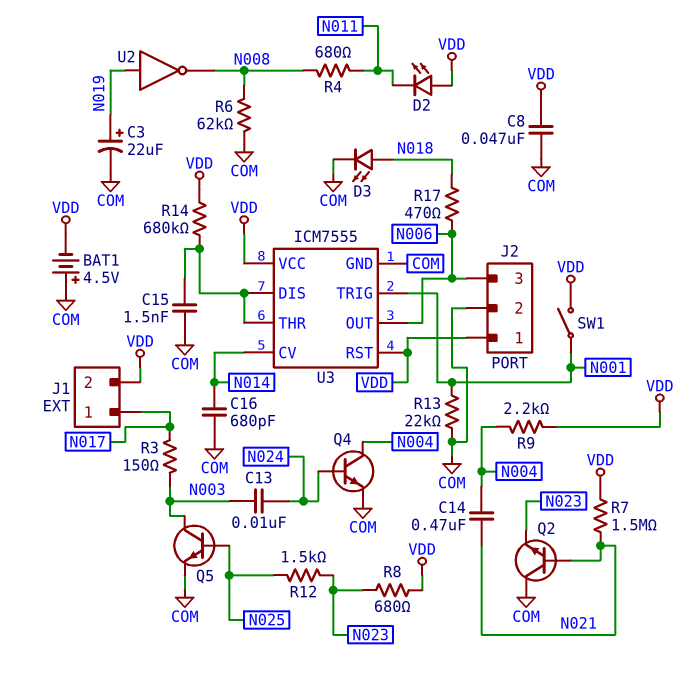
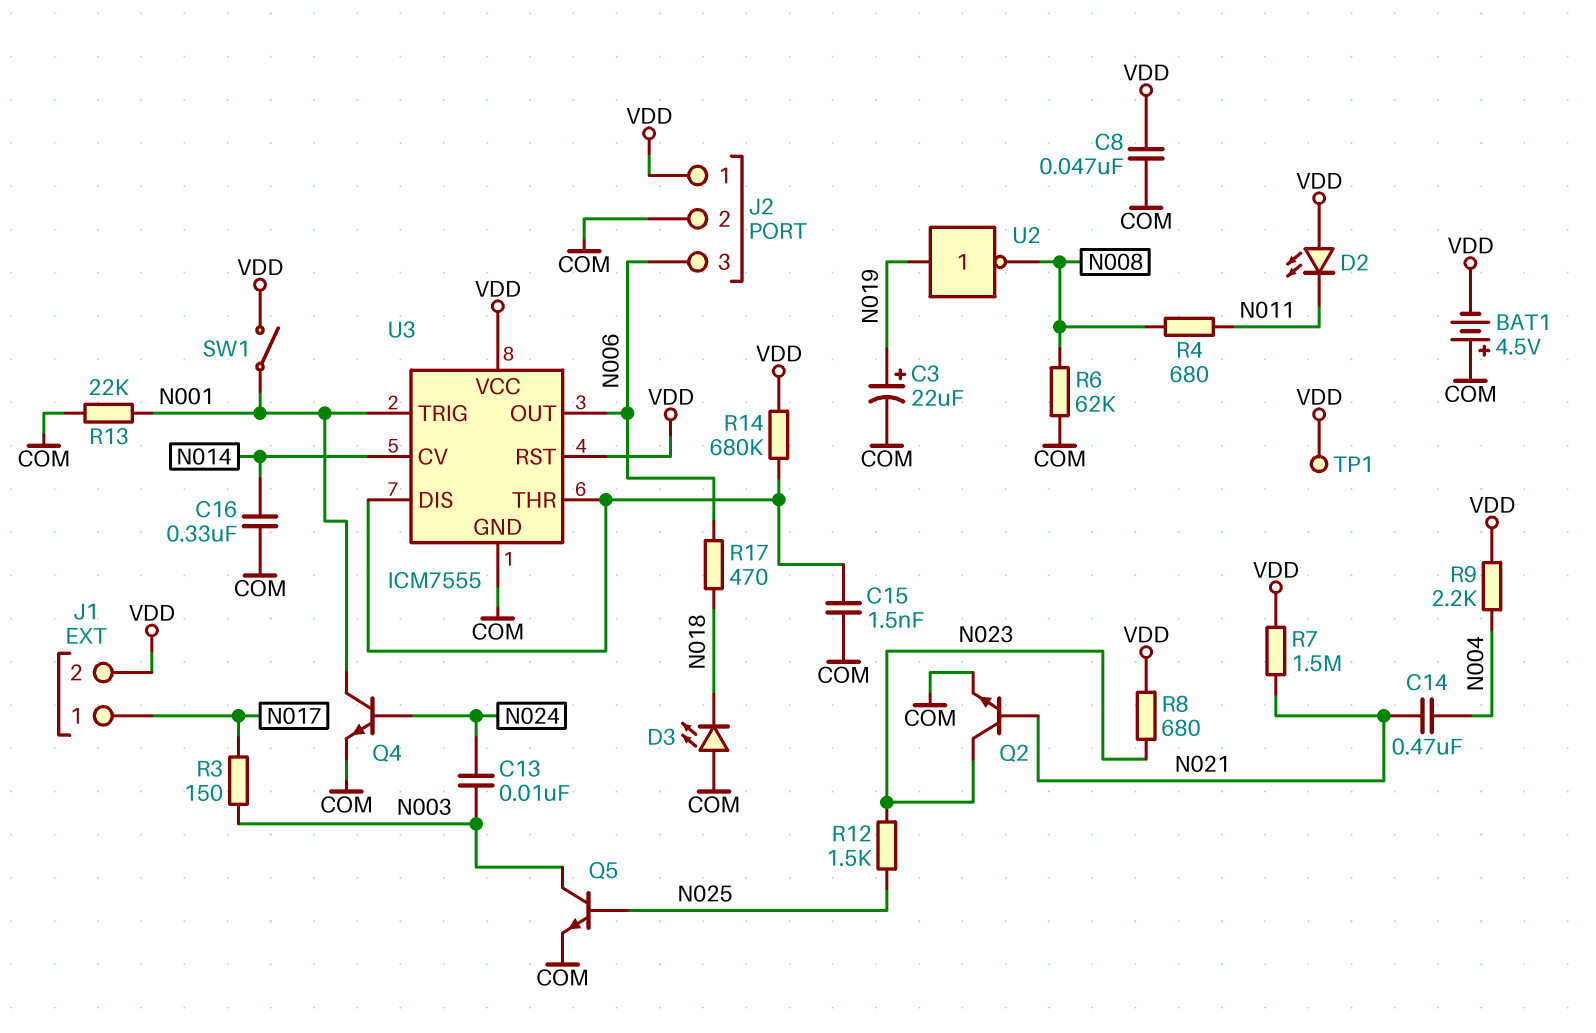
C16: 680pF (COM, N014) -> 330nF (COM, N014)
D3: LED (A N018, K COM) -> LED (A COM, K N018)
Q2: NPN (B N021, C COM, E N023) -> NPN (B N021, C N023, E COM)
Q4: NPN (B N024, C N004, E COM) -> NPN (B N024, C N001, E COM)
TP1: none -> test point (VDD)

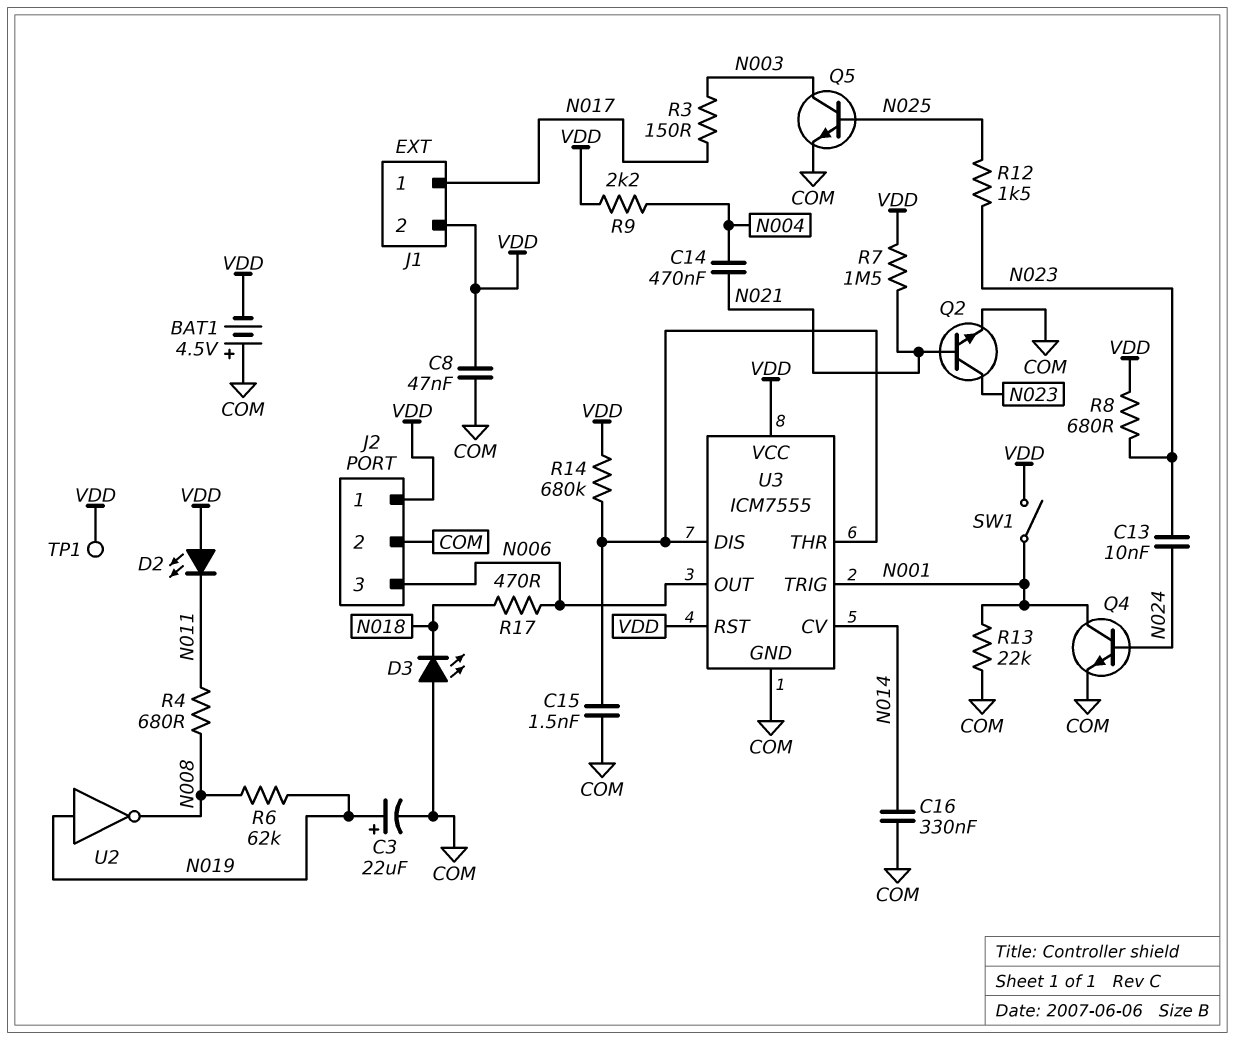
C13: 10nF (N003, N024) -> 10nF (N023, N024)
R6: 62k (COM, N008) -> 62k (N008, N019)

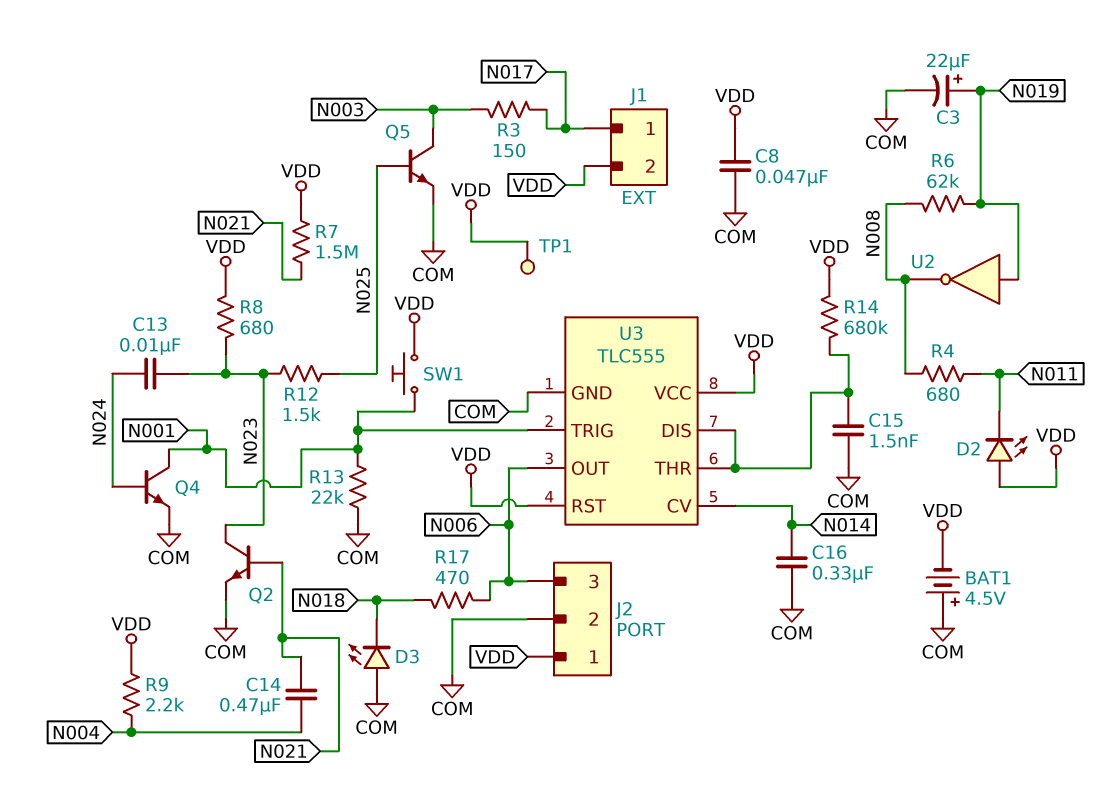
SW1: switch (N001, VDD) -> button (N001, VDD)
U3: ICM7555 -> TLC555

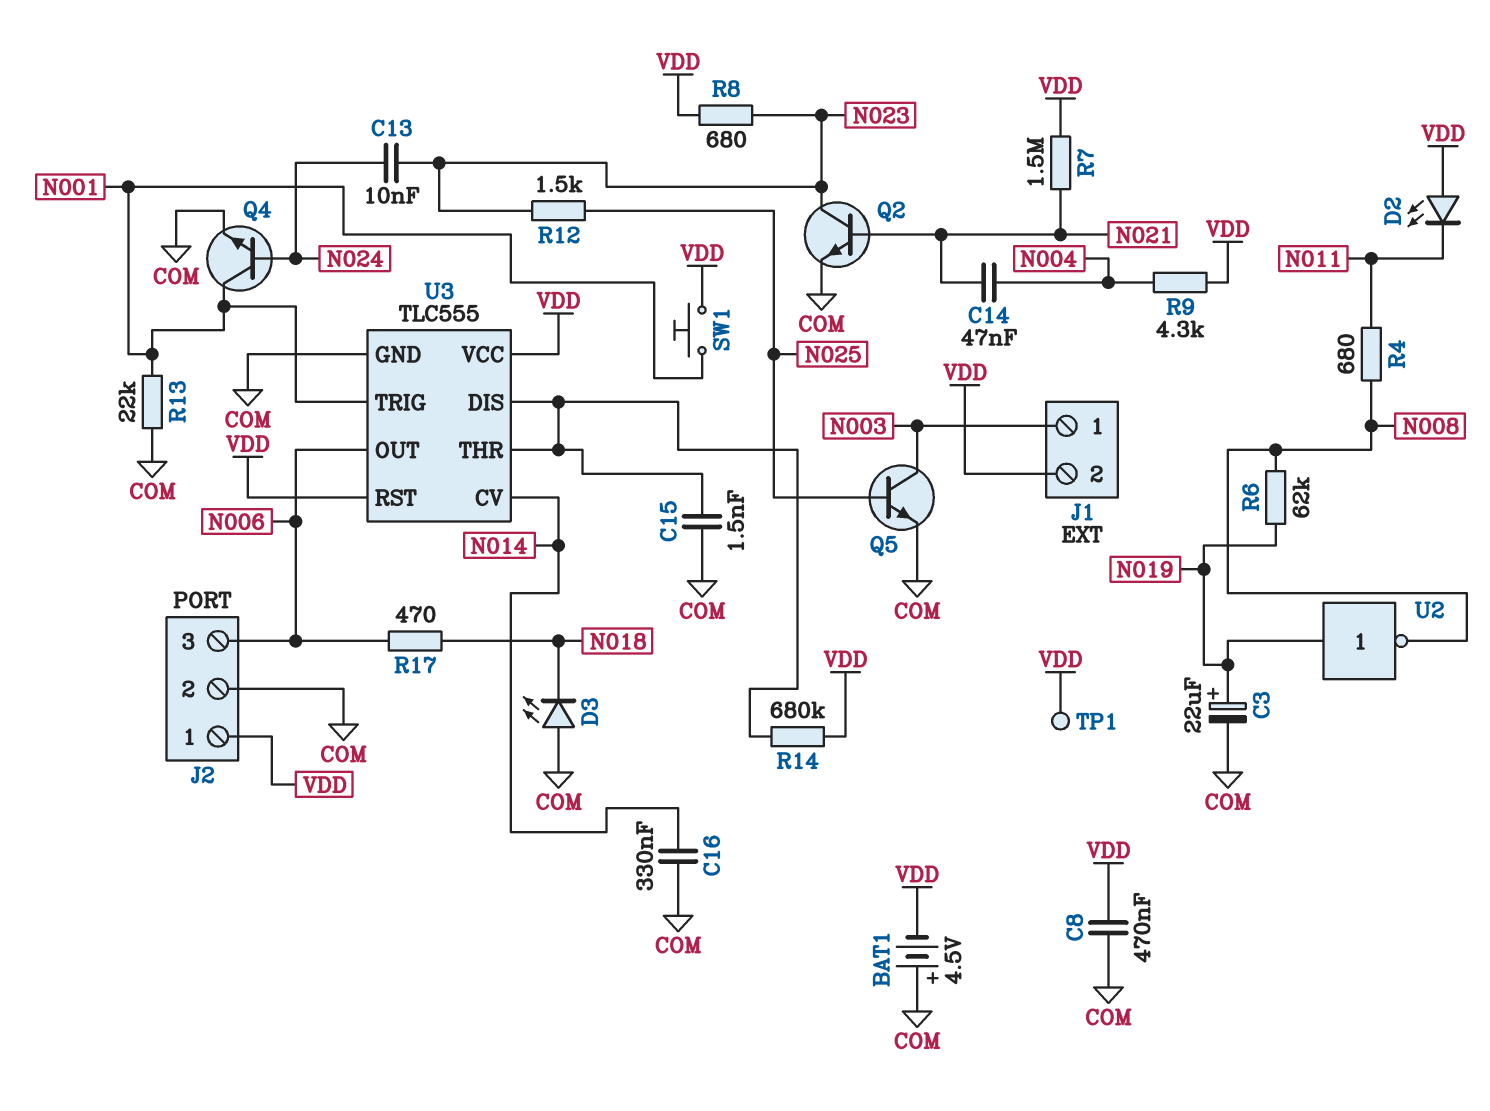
C8: 47nF (COM, VDD) -> 470nF (COM, VDD)
C14: 470nF (N004, N021) -> 47nF (N004, N021)
J1 pin 1: N017 -> N003
R3: 150 (N003, N017) -> none
R9: 2.2k (N004, VDD) -> 4.3k (N004, VDD)

